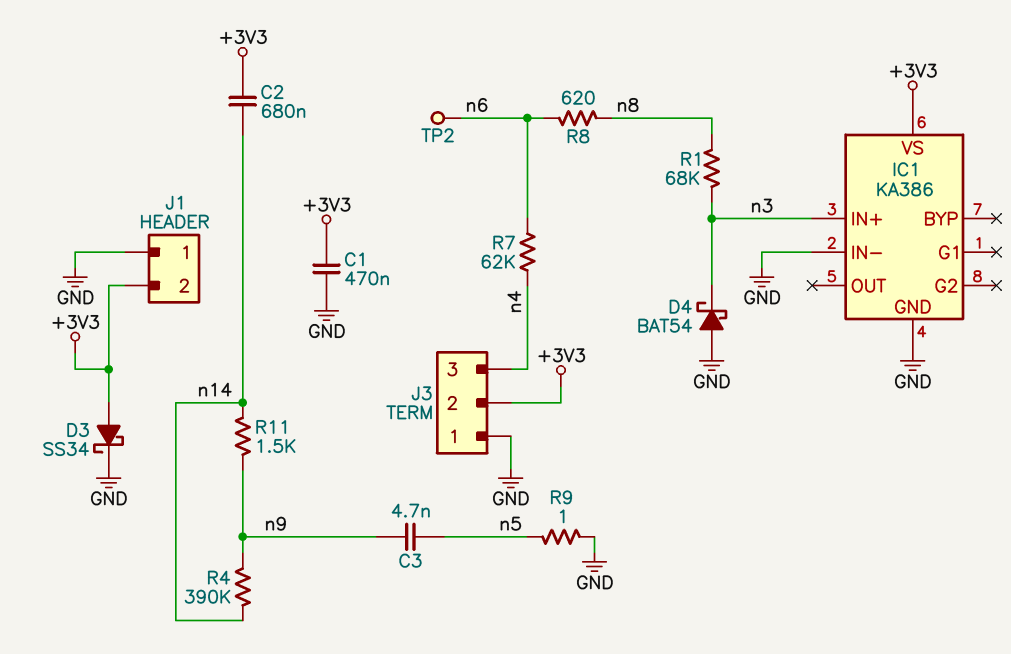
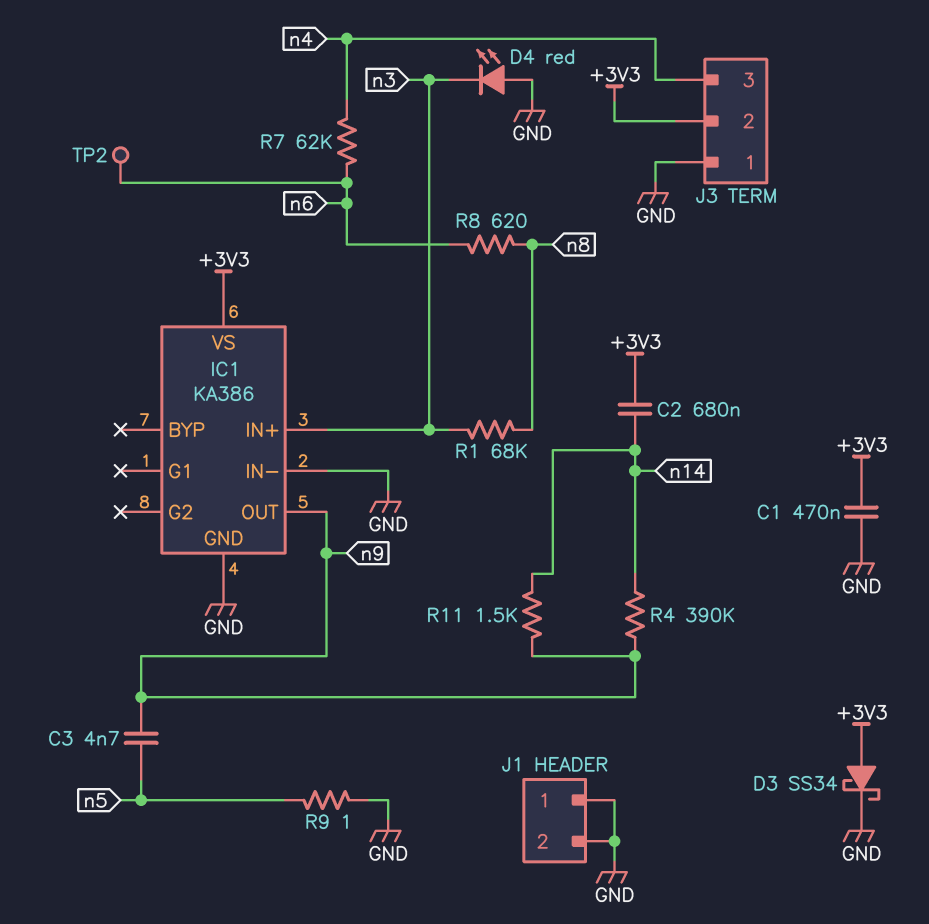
D4: schottky BAT54 (A GND, K n3) -> LED red (A GND, K n3)
IC1 pin OUT: none -> n9
J1 pin 2: +3V3 -> GND

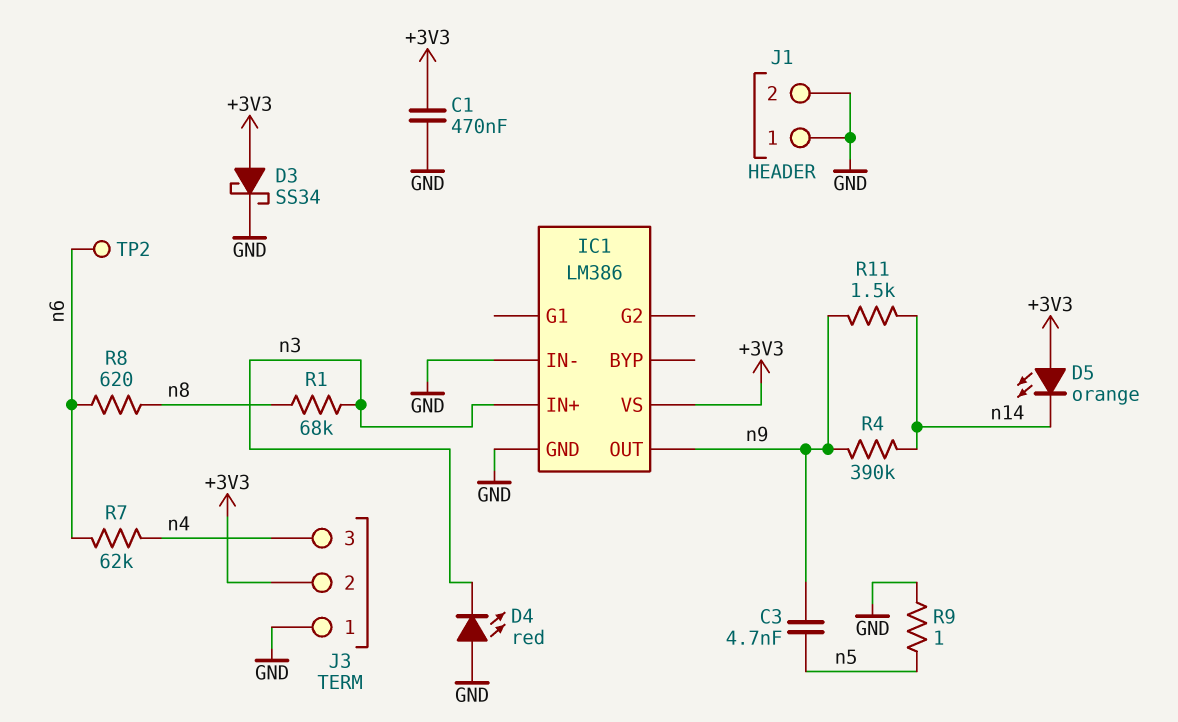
C2: 680nF (+3V3, n14) -> none
D5: none -> LED orange (A +3V3, K n14)
IC1: KA386 -> LM386

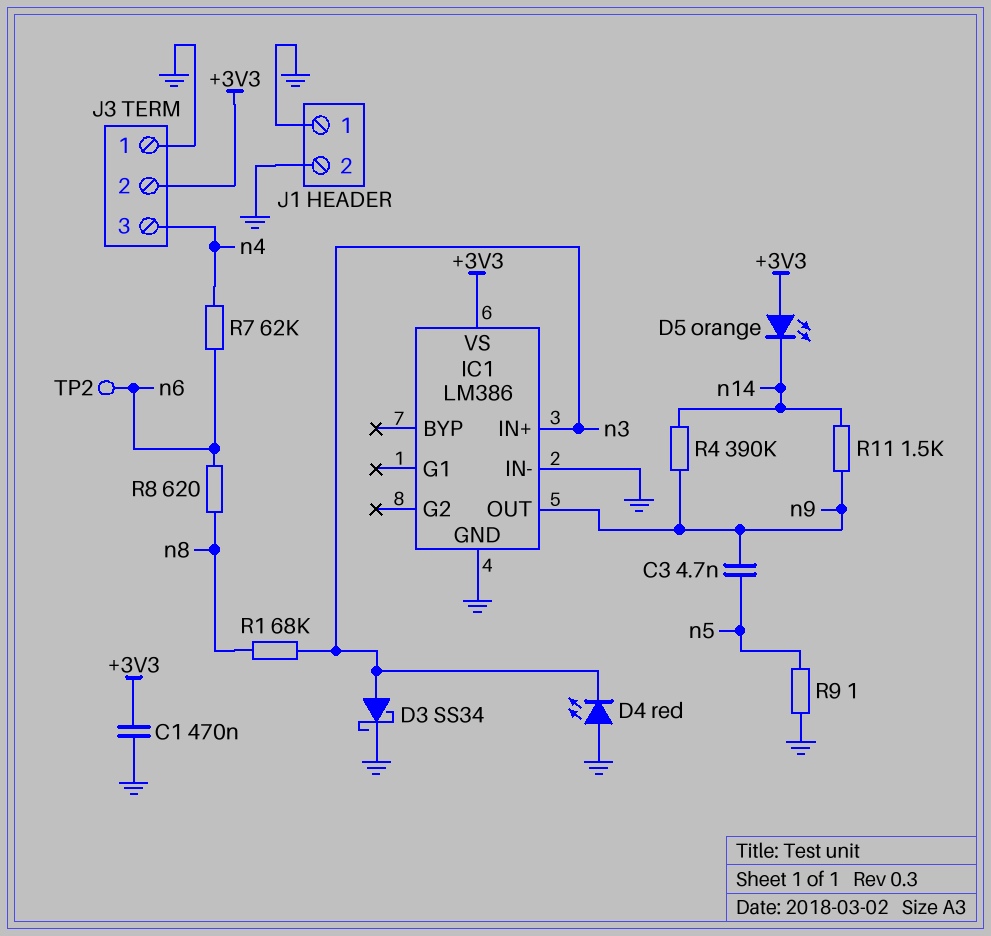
D3: schottky SS34 (A +3V3, K GND) -> schottky SS34 (A n3, K GND)

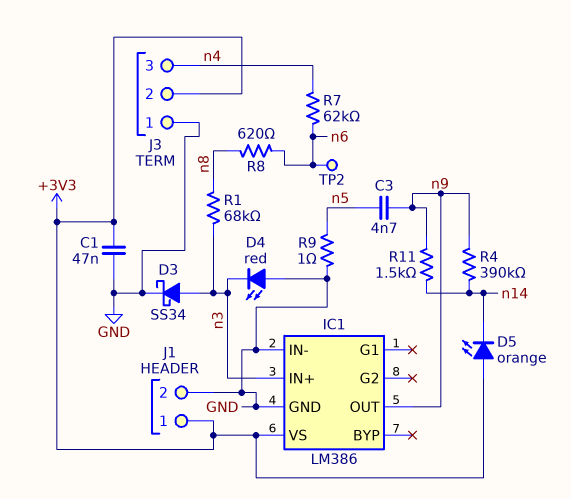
C1: 470nF (+3V3, GND) -> 47nF (+3V3, GND)
J1 pin 1: GND -> +3V3

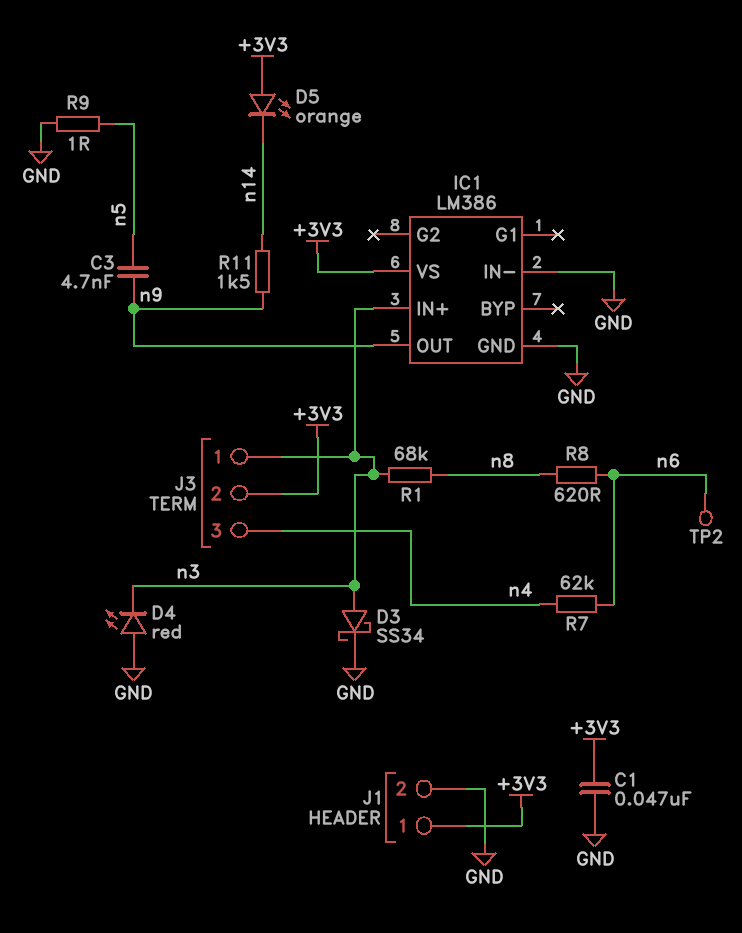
J3 pin 1: GND -> n3
R4: 390k (n9, n14) -> none

